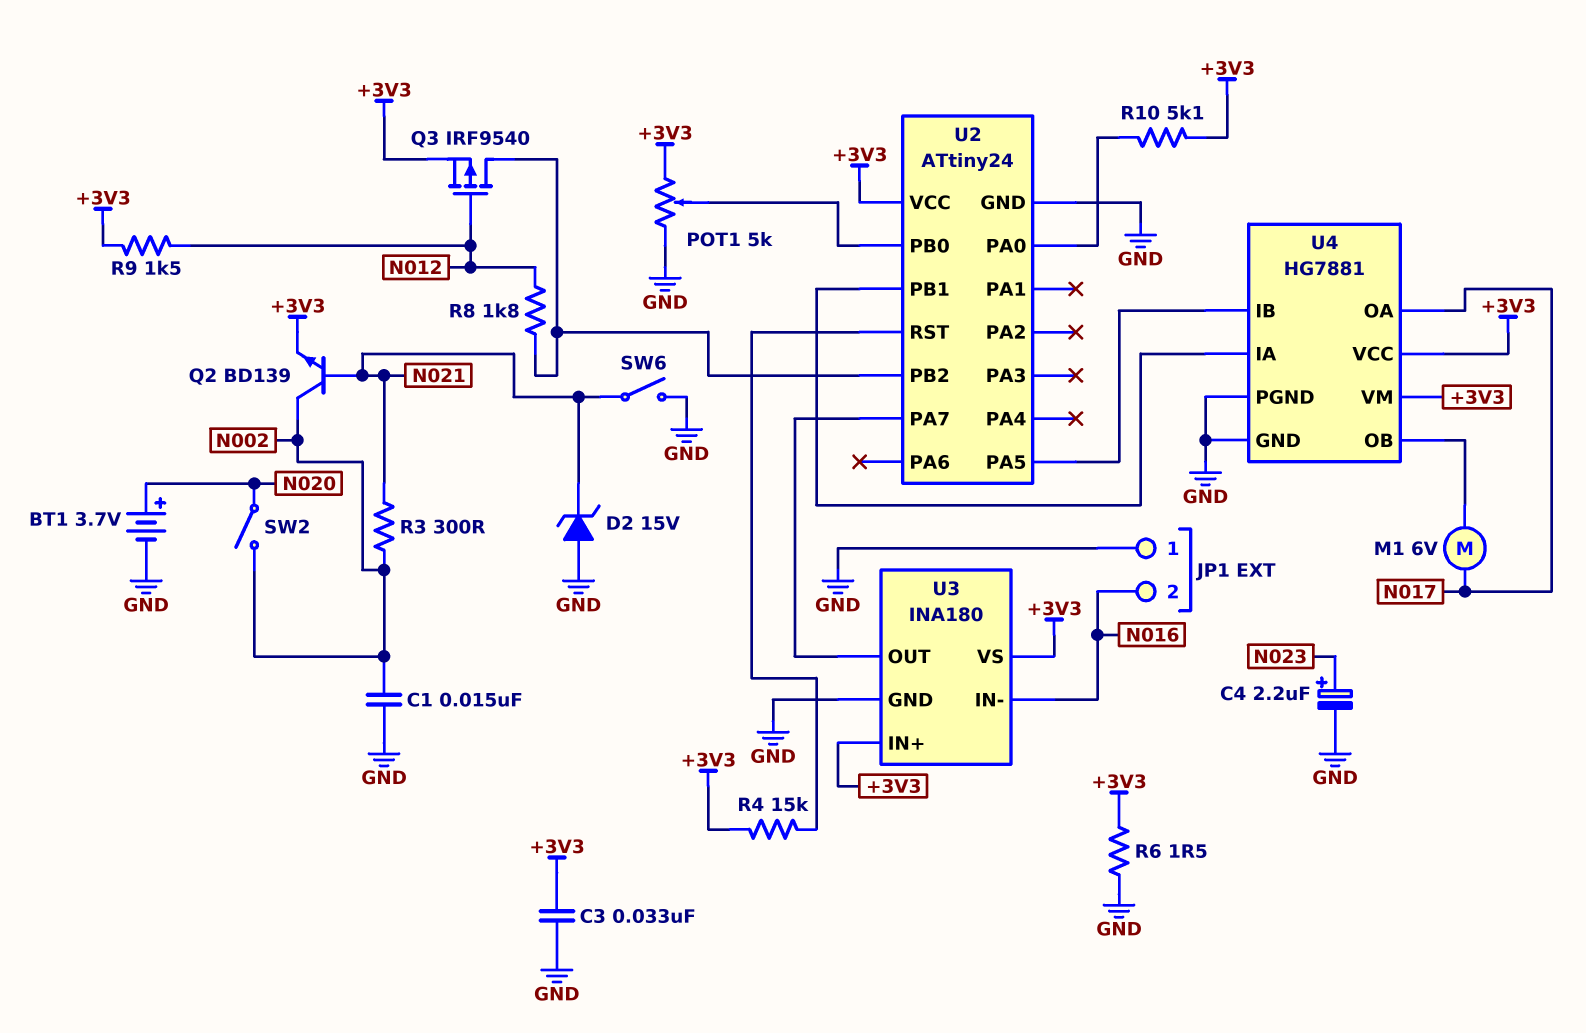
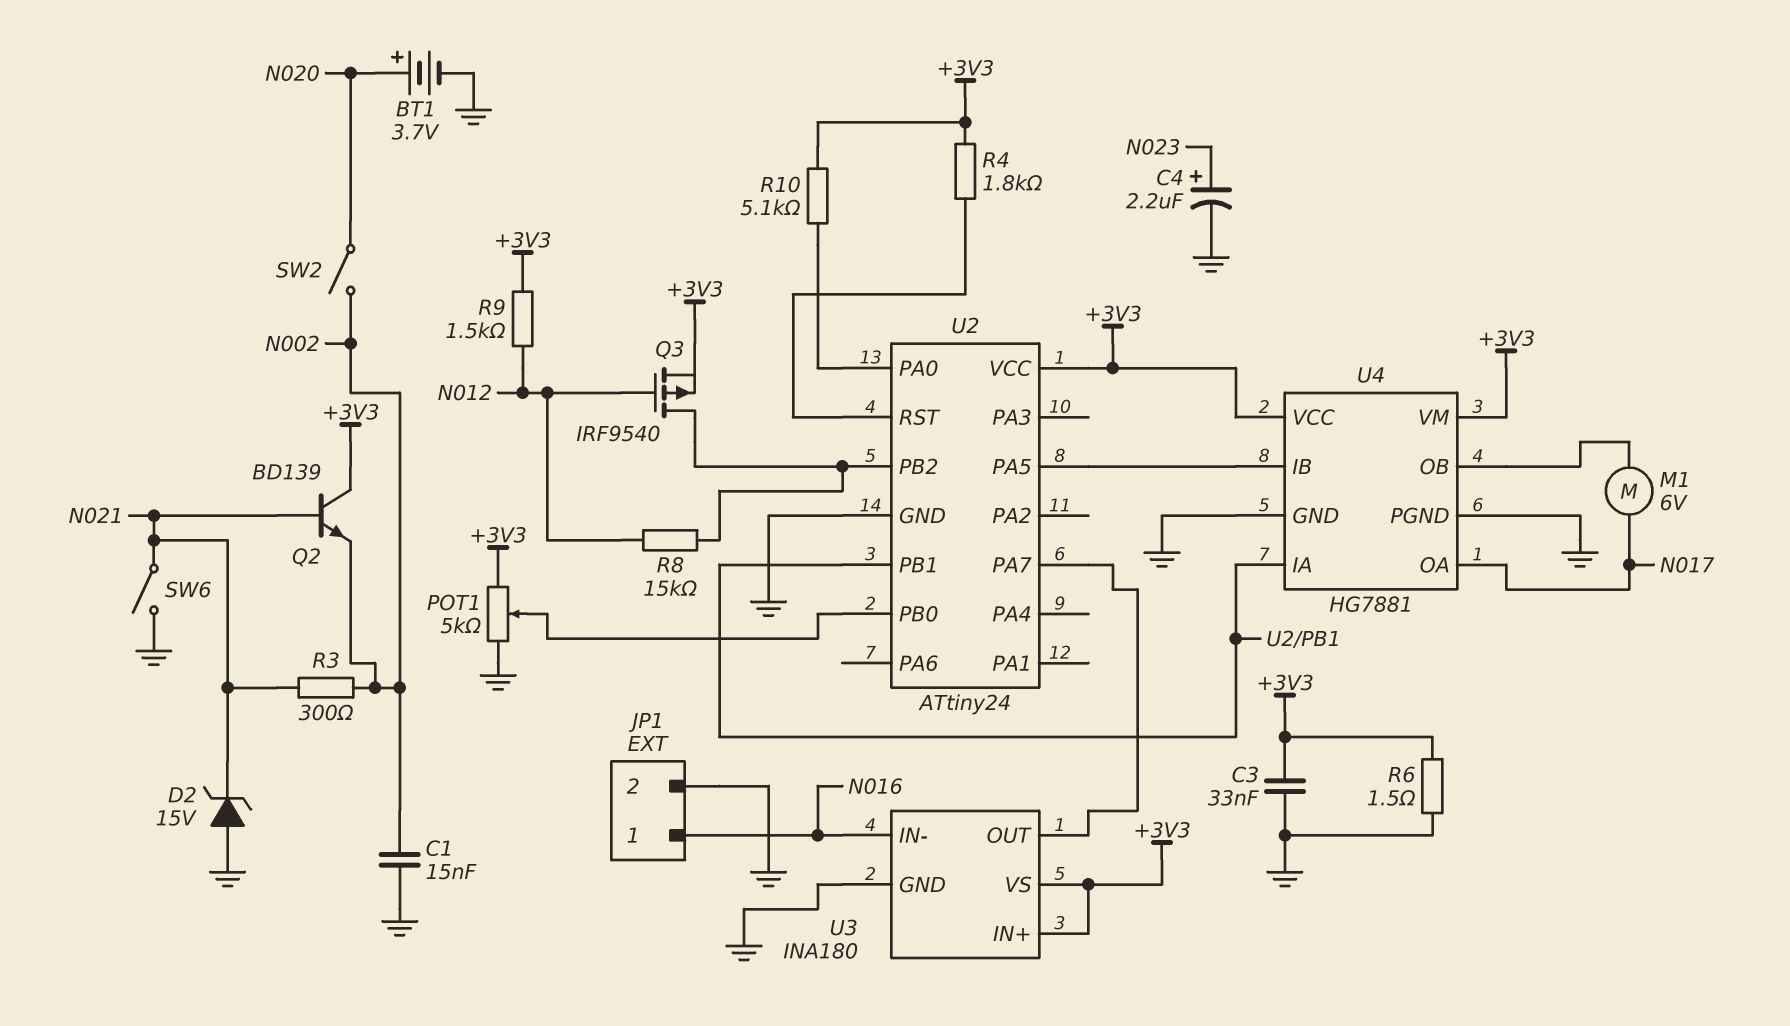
JP1 pin 1: GND -> N016
JP1 pin 2: N016 -> GND
Q2: NPN BD139 (B N021, C N002, E +3V3) -> NPN BD139 (B N021, C +3V3, E N002)
R4: 15k (+3V3, U2/RST) -> 1.8k (+3V3, U2/RST)
R8: 1.8k (N012, U2/PB2) -> 15k (N012, U2/PB2)

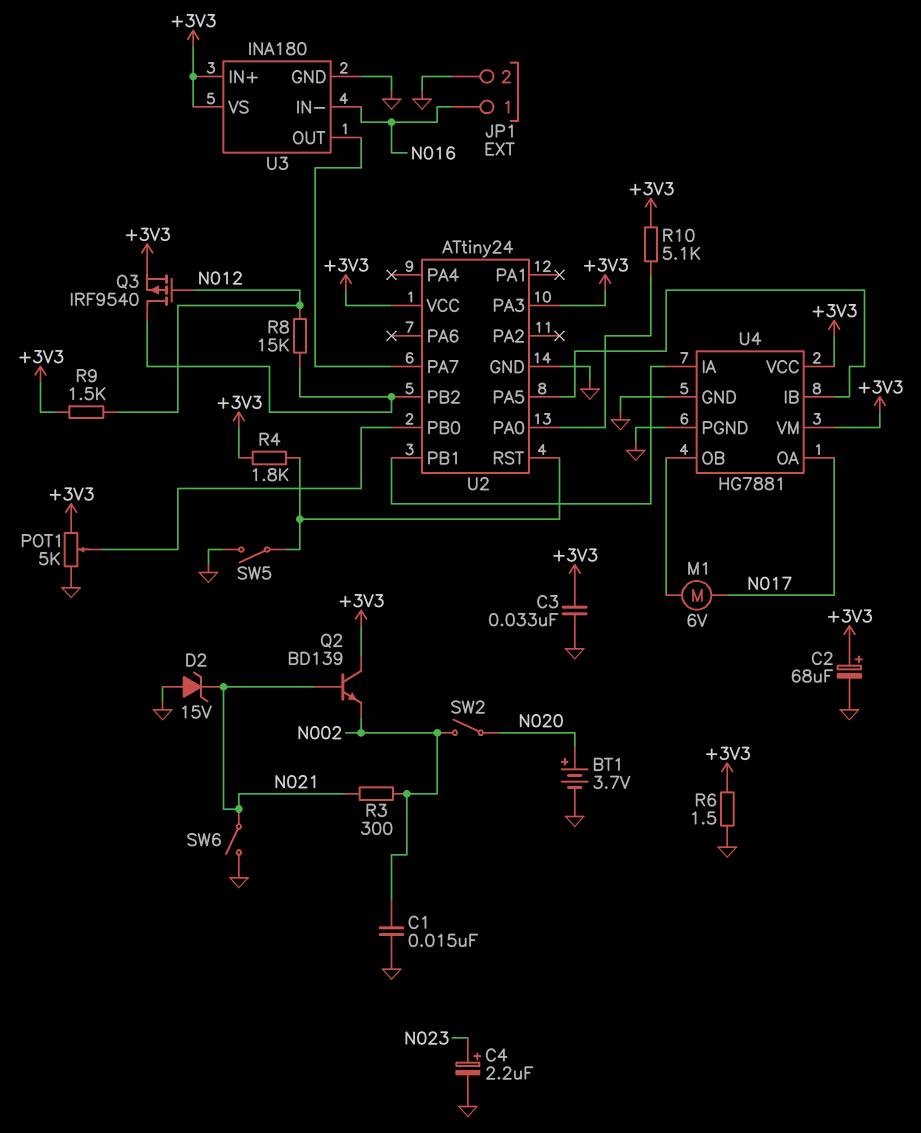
C2: none -> 68uF (plus +3V3, minus GND)
SW5: none -> switch (GND, U2/RST)
U2 pin PA3: none -> +3V3

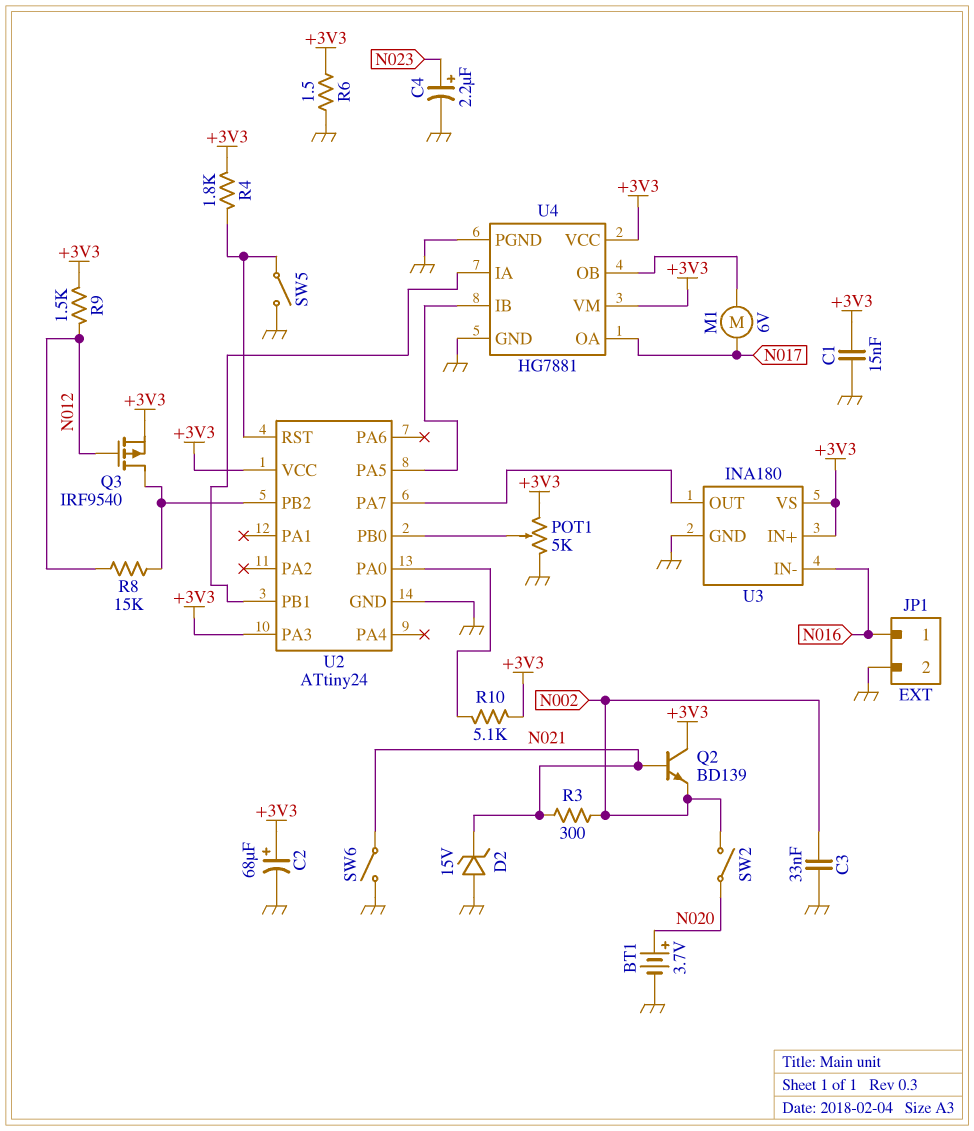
C1: 15nF (GND, N002) -> 15nF (+3V3, GND)
C3: 33nF (+3V3, GND) -> 33nF (GND, N002)

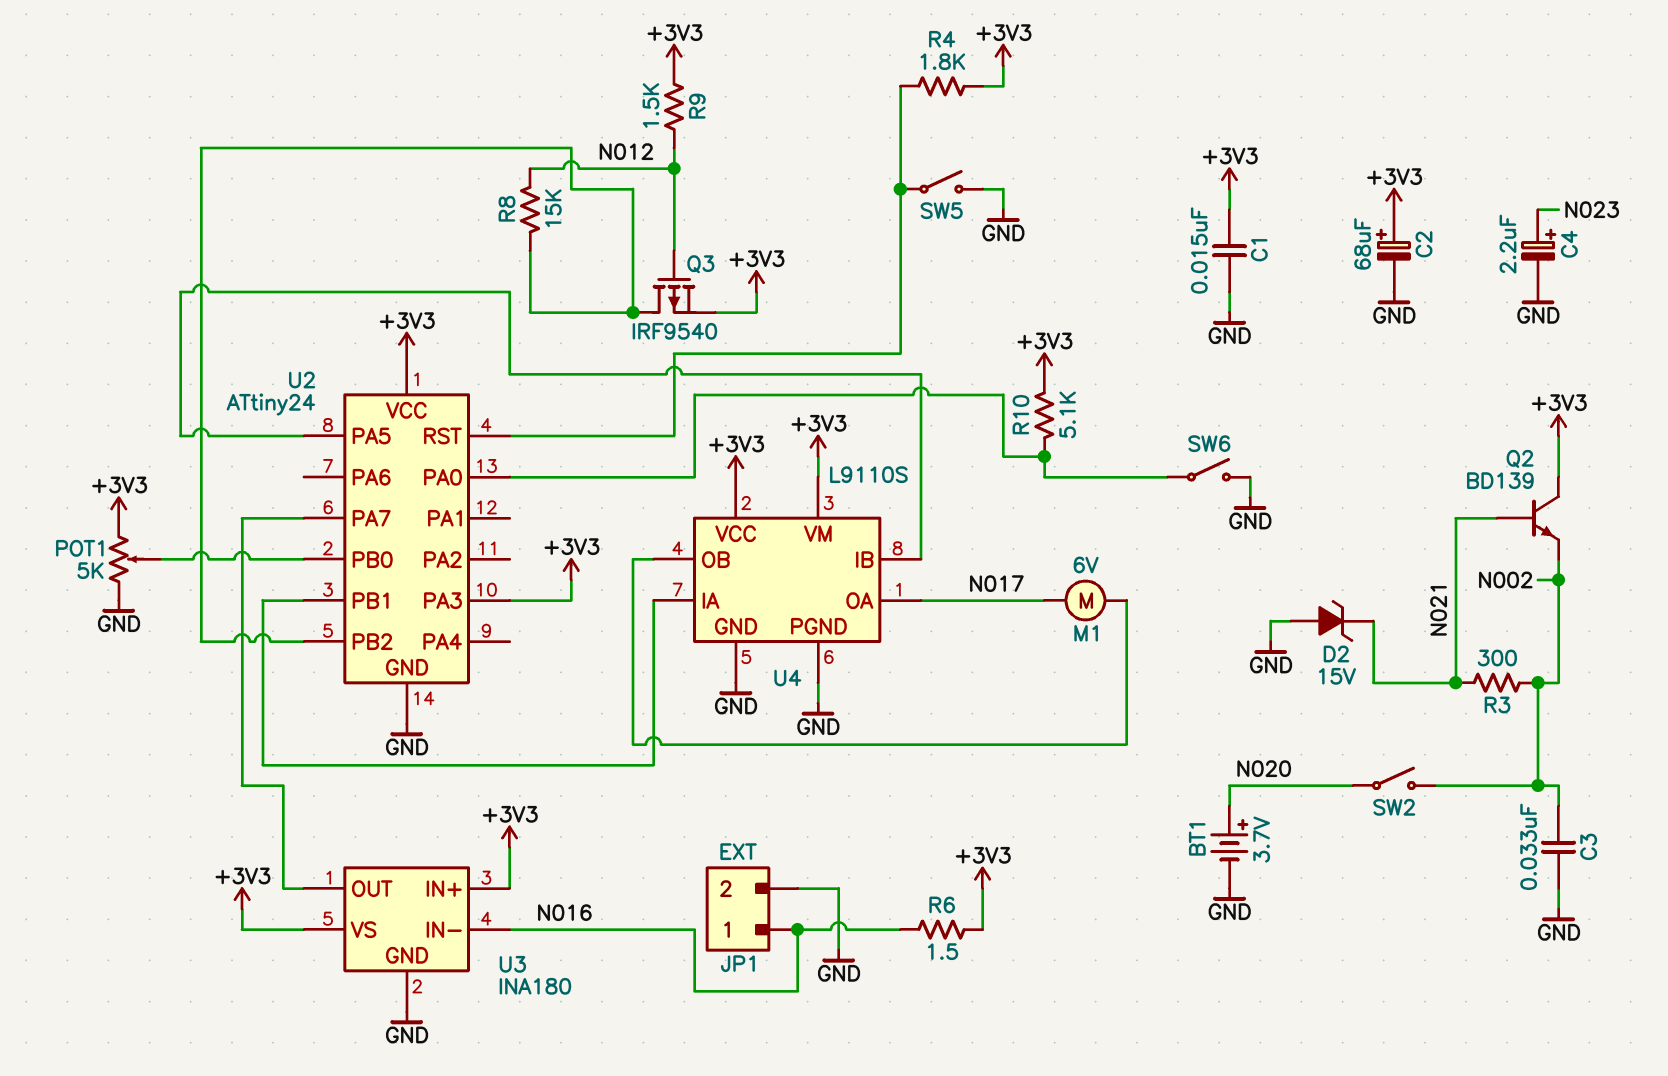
R6: 1.5 (+3V3, GND) -> 1.5 (+3V3, N016)
SW6: switch (GND, N021) -> switch (GND, U2/PA0)
U4: HG7881 -> L9110S

